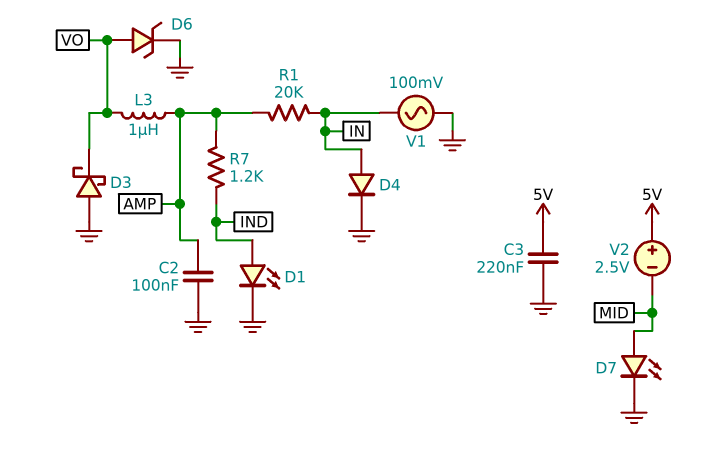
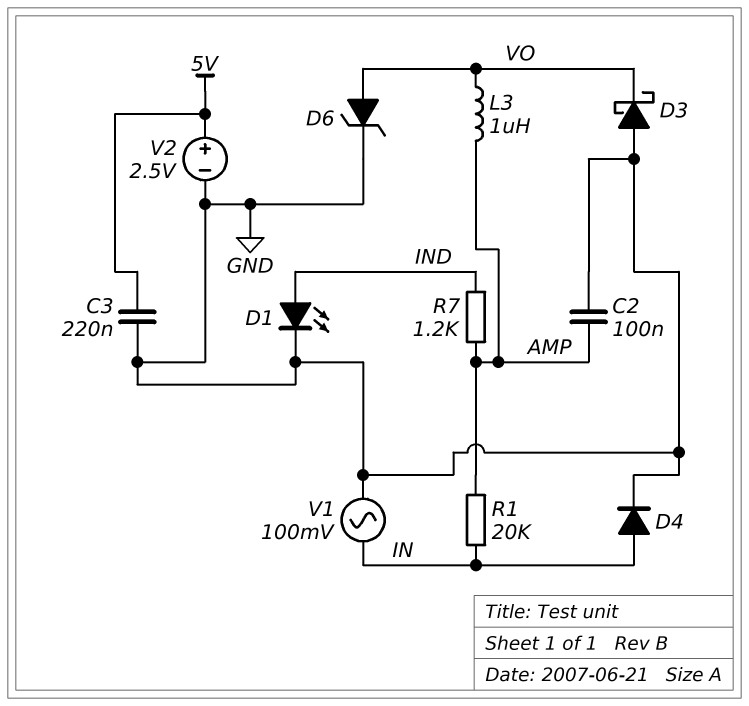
D7: LED (A MID, K GND) -> none
V2: 2.5V (plus 5V, minus MID) -> 2.5V (plus 5V, minus GND)

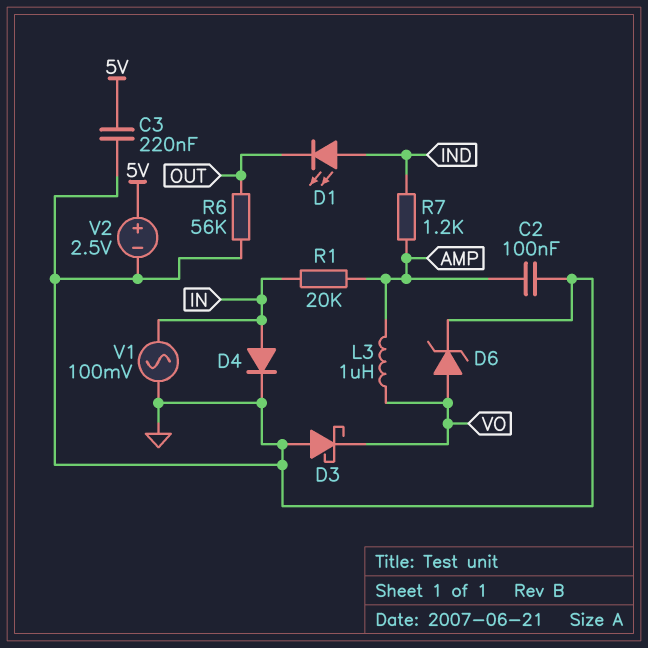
D1: LED (A IND, K GND) -> LED (A IND, K OUT)
R6: none -> 56k (GND, OUT)

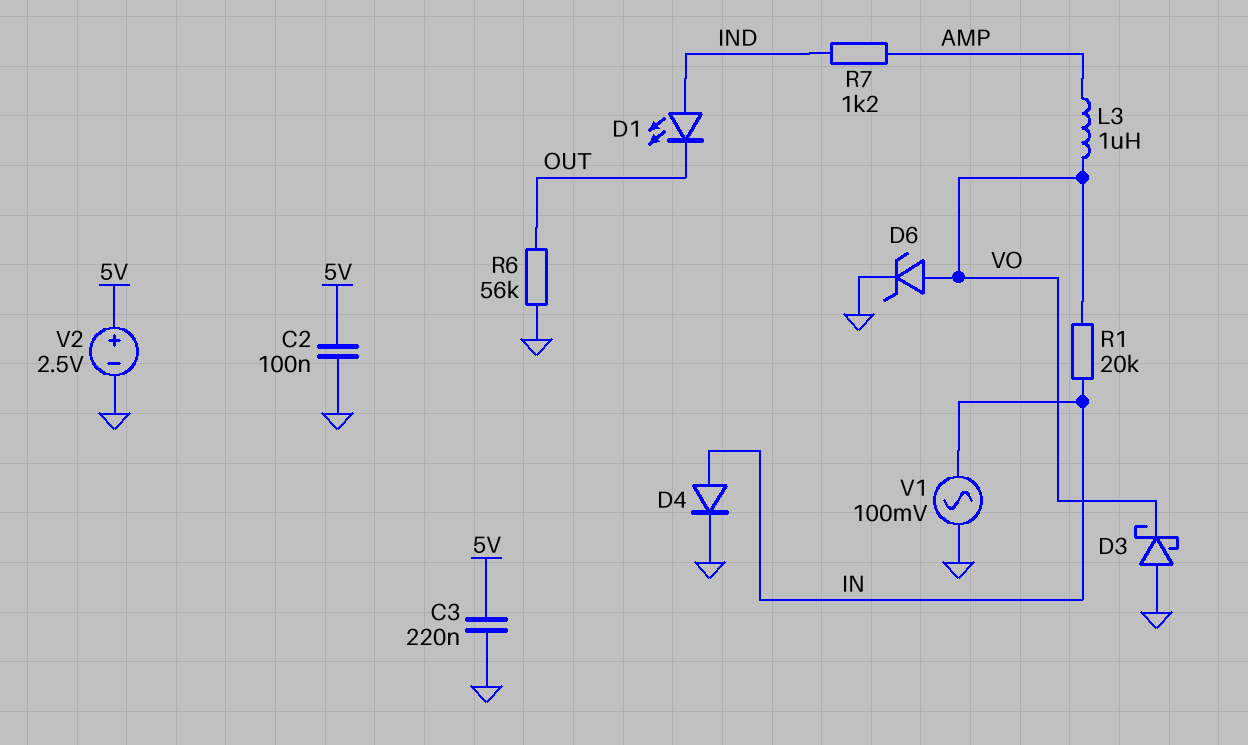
C2: 100nF (AMP, GND) -> 100nF (5V, GND)
R1: 20k (AMP, IN) -> 20k (IN, VO)

